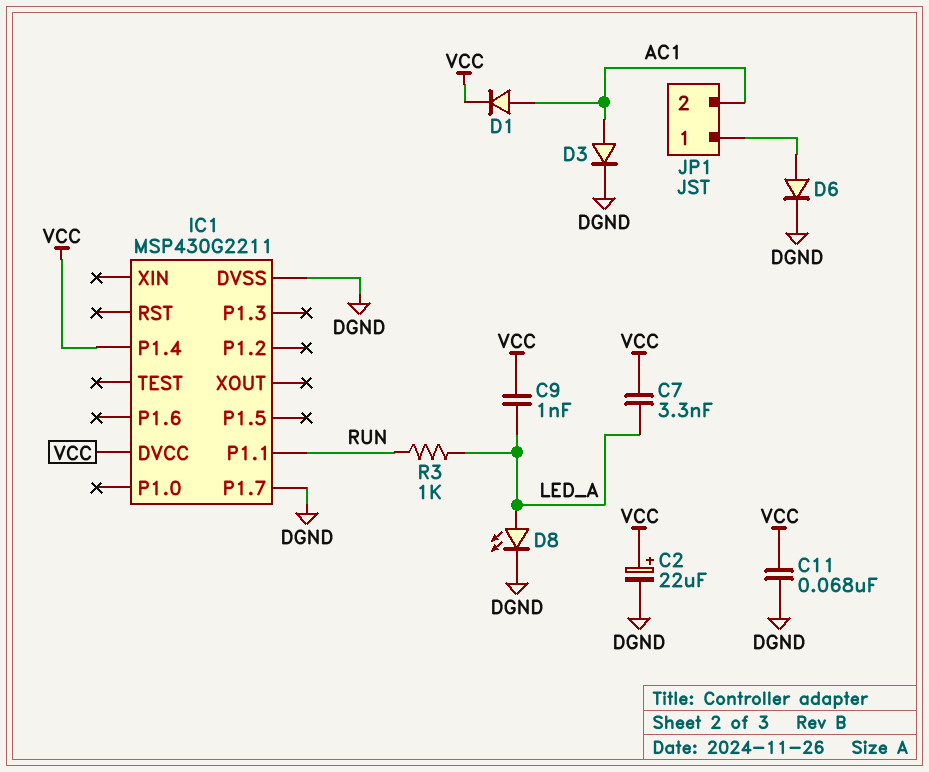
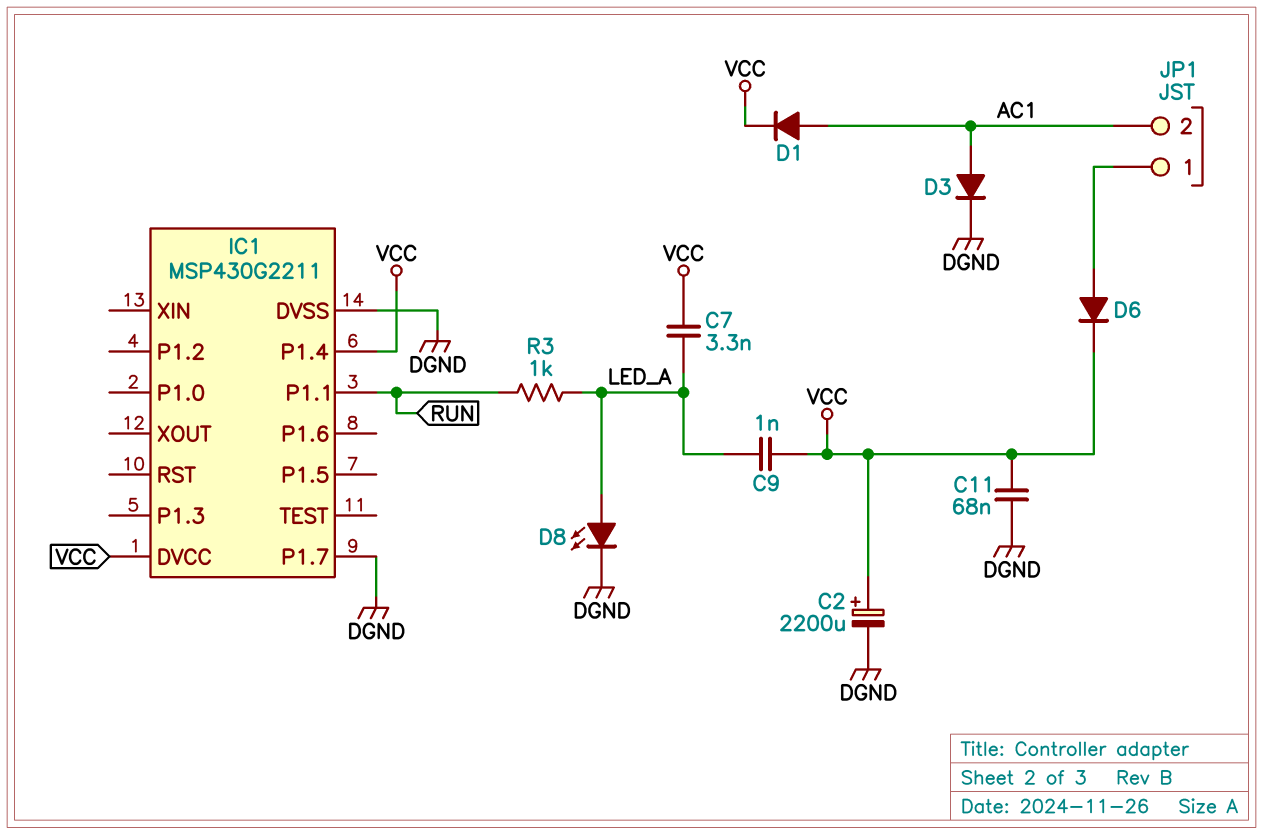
C2: 22uF (plus VCC, minus DGND) -> 2200uF (plus VCC, minus DGND)
D6: diode (A JP1/1, K DGND) -> diode (A JP1/1, K VCC)

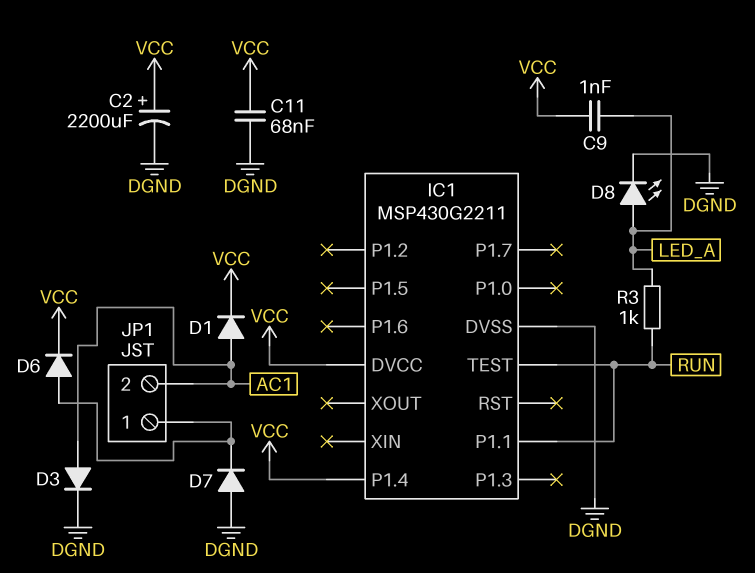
C7: 3.3nF (LED_A, VCC) -> none
D7: none -> diode (A DGND, K JP1/1)
IC1 pin P1.7: DGND -> none
IC1 pin TEST: none -> RUN

